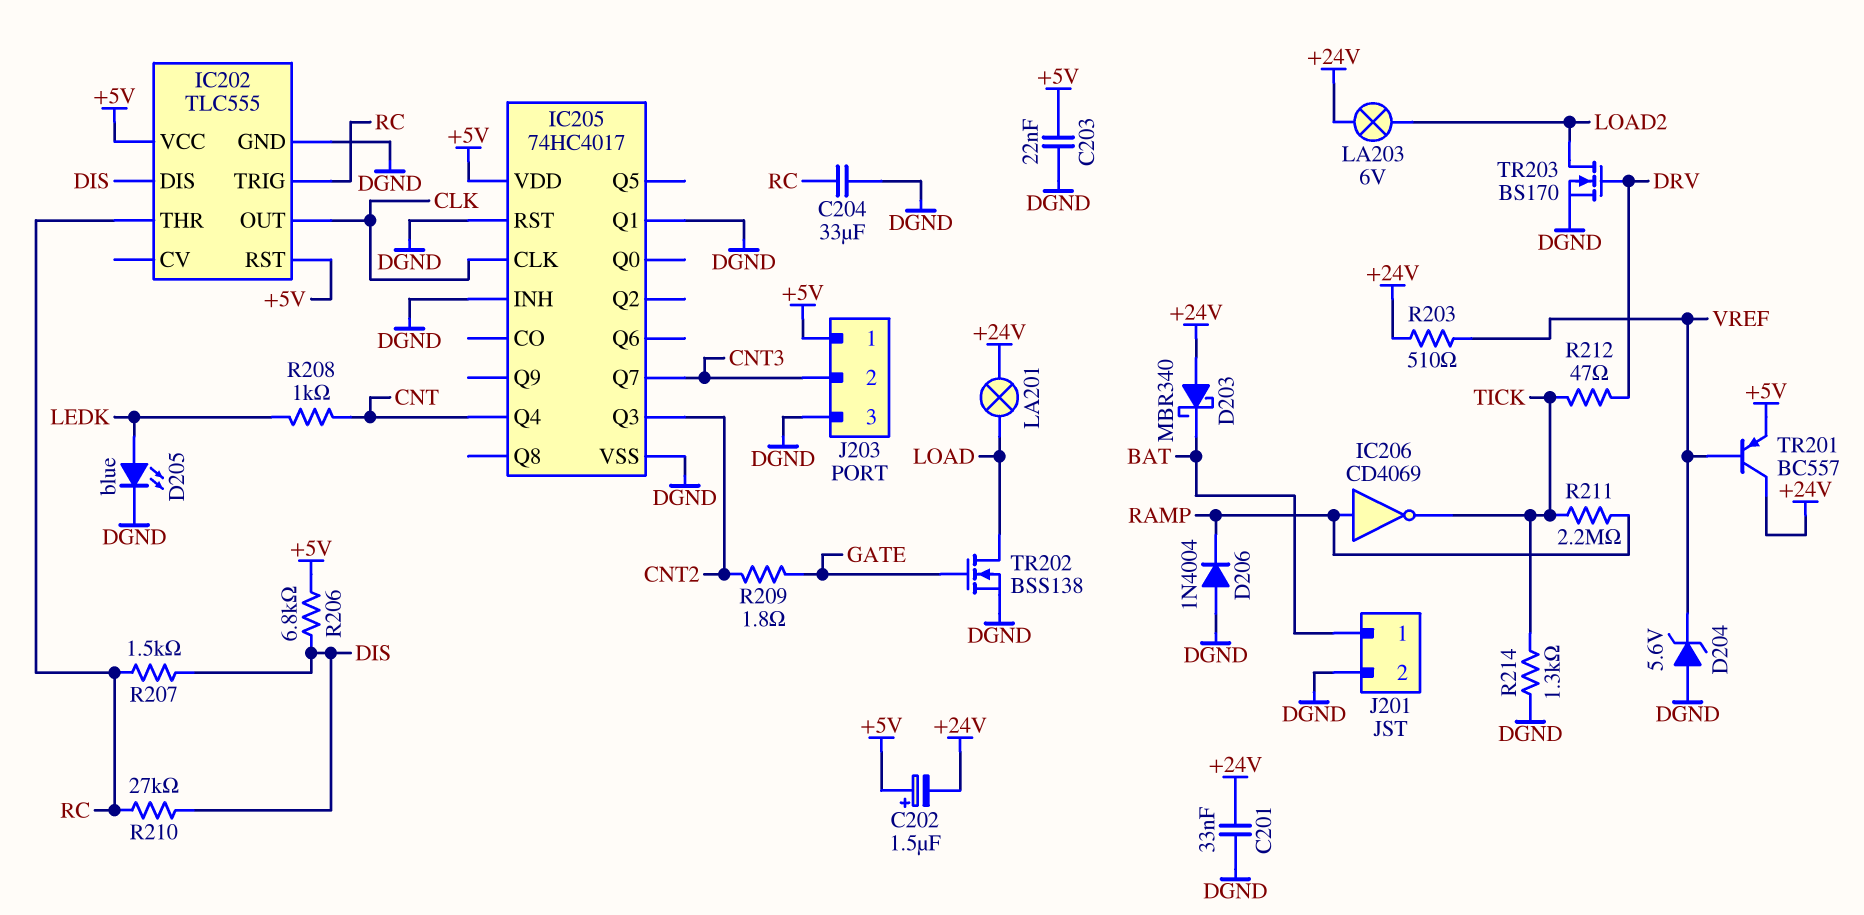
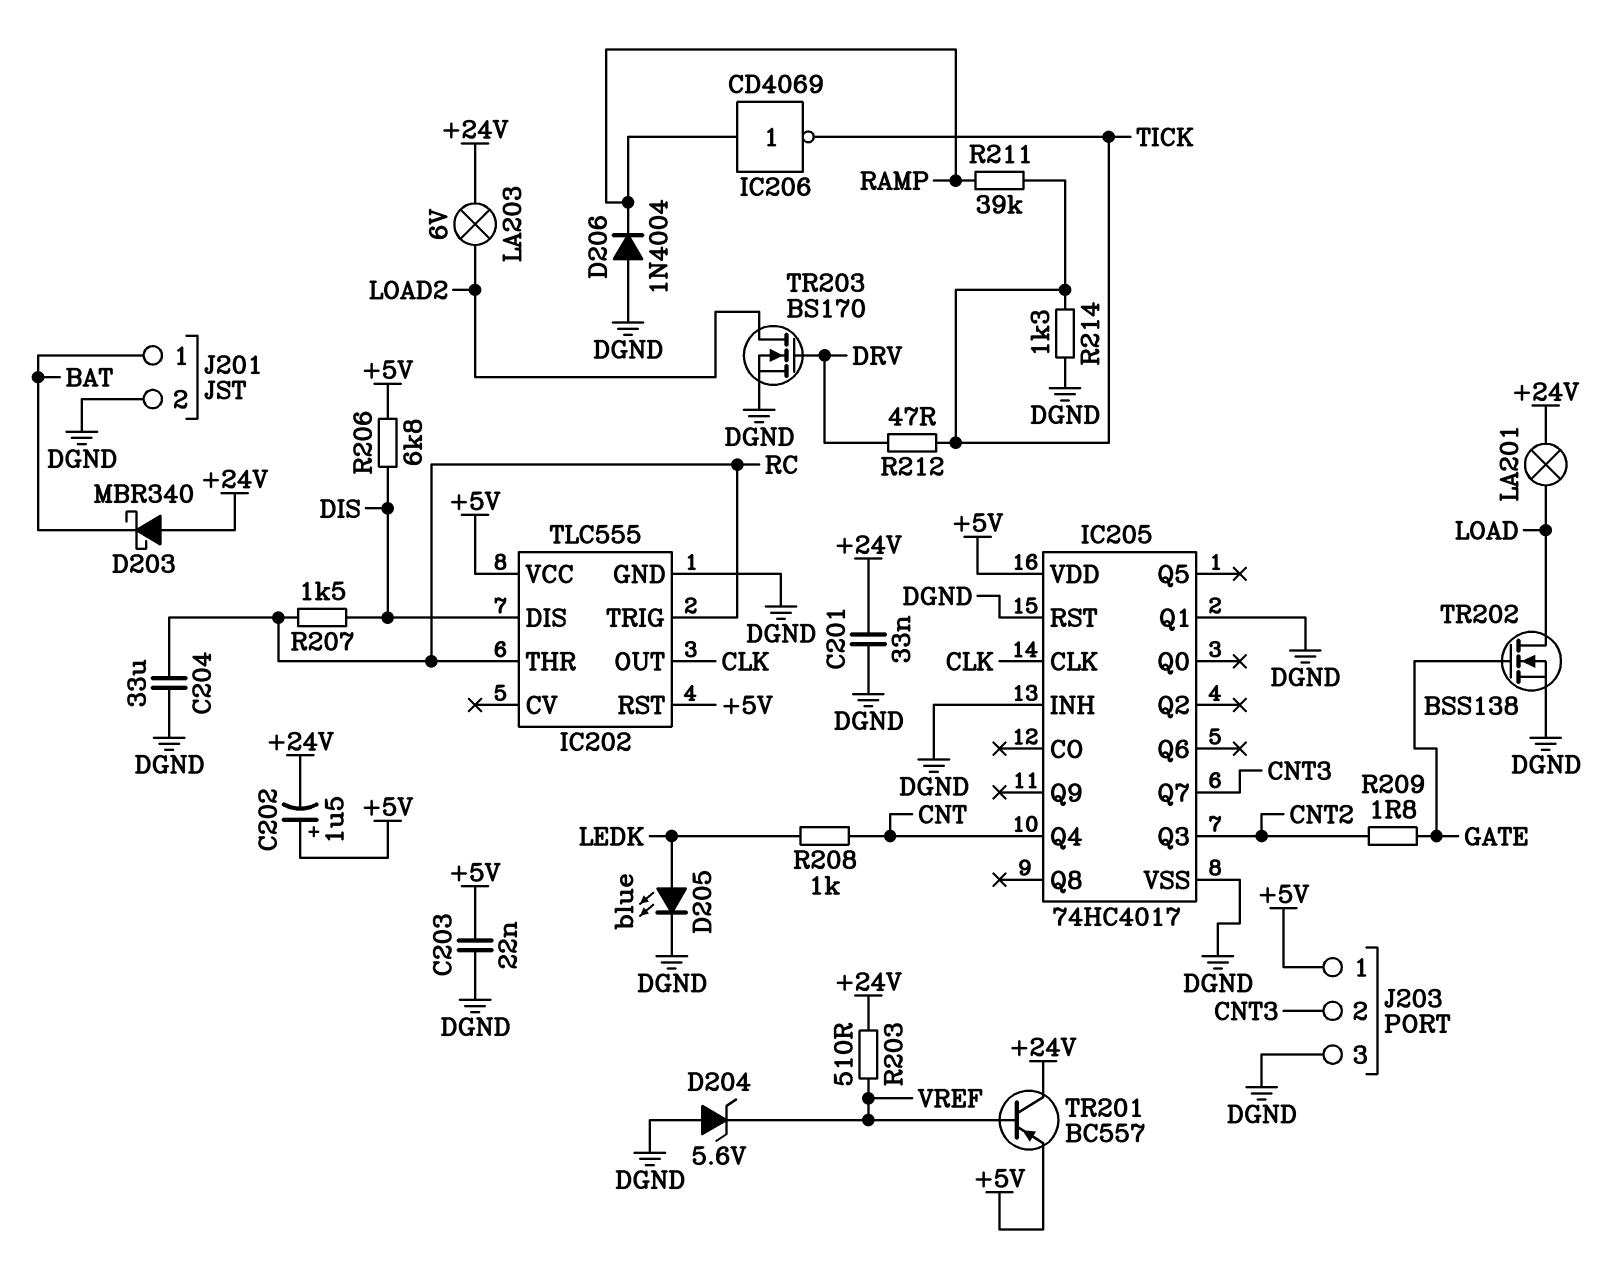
R210: 27k (DIS, RC) -> none
R211: 2.2M (RAMP, TICK) -> 39k (RAMP, TICK)

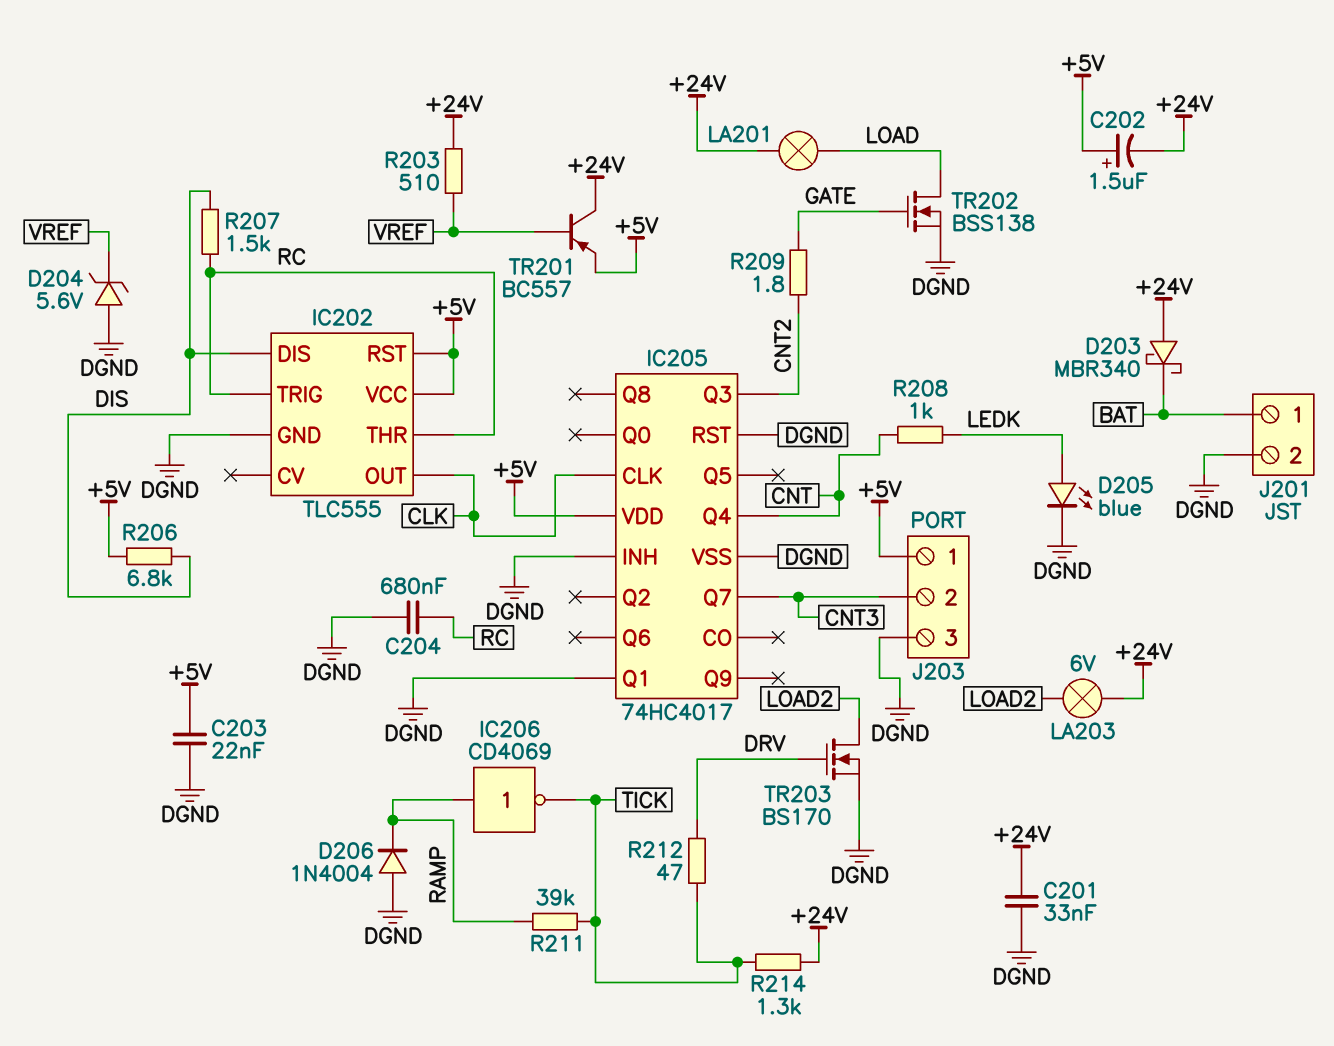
C204: 33uF (DGND, RC) -> 680nF (DGND, RC)
R214: 1.3k (DGND, TICK) -> 1.3k (+24V, TICK)

